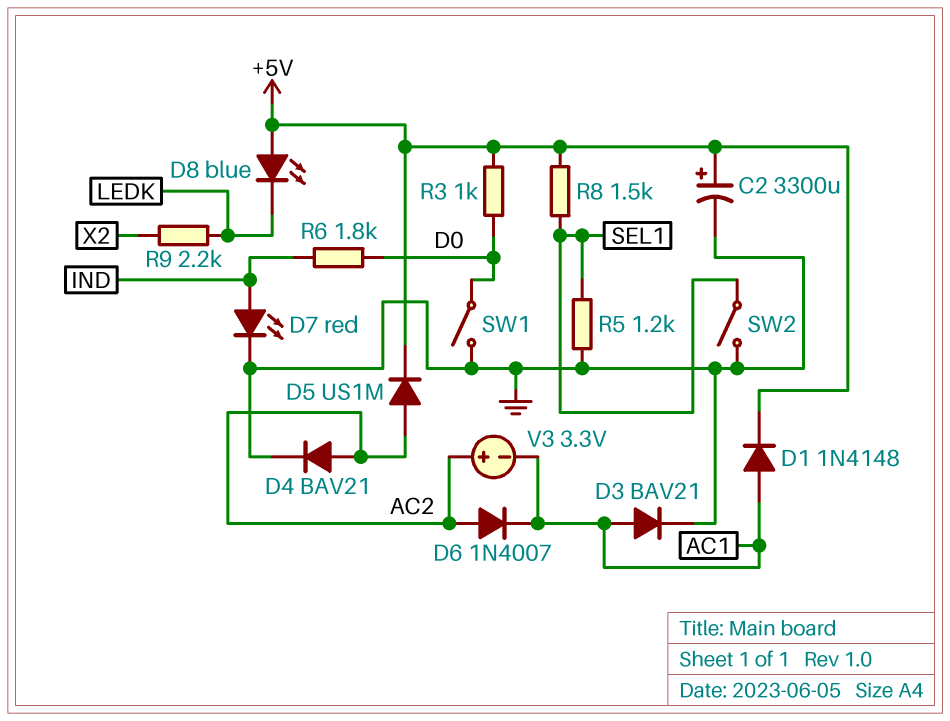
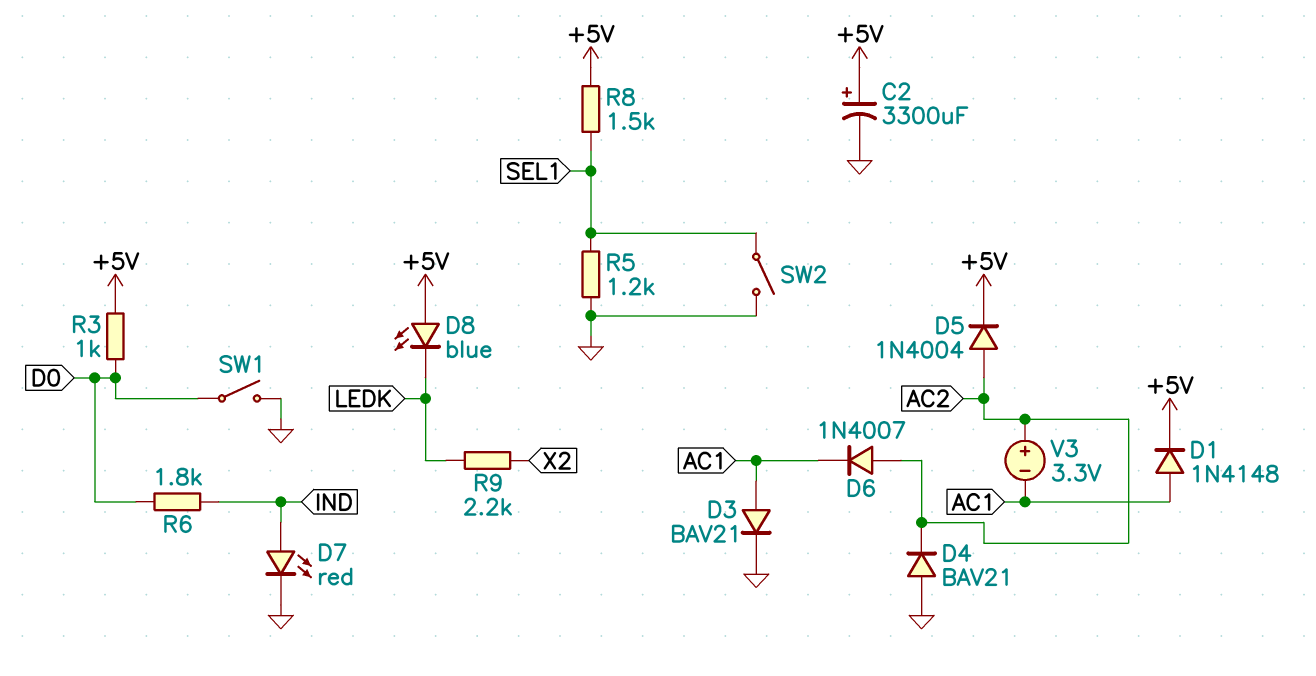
D4: diode BAV21 (A AC2, K GND) -> diode BAV21 (A GND, K AC2)
D5: diode US1M (A AC2, K +5V) -> diode 1N4004 (A AC2, K +5V)

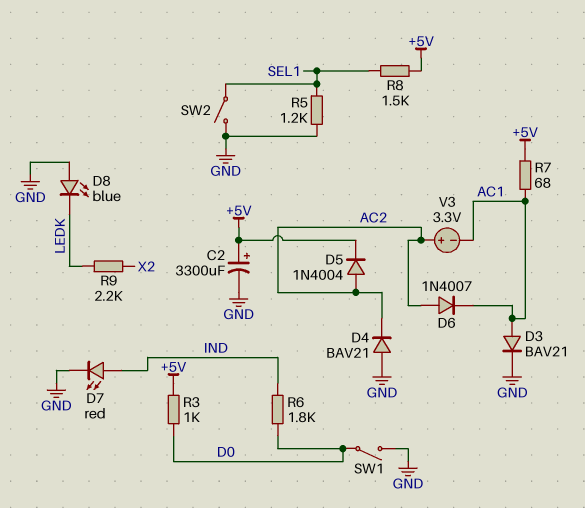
D1: diode 1N4148 (A AC1, K +5V) -> none
D8: LED blue (A +5V, K LEDK) -> LED blue (A GND, K LEDK)
R7: none -> 68 (+5V, AC1)

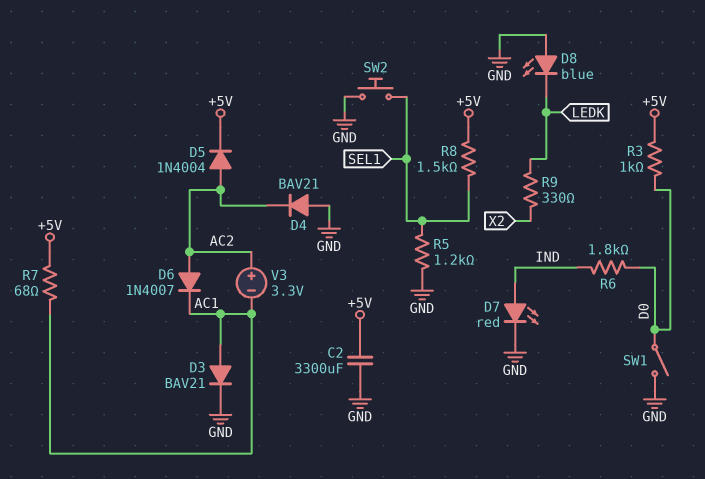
C2: 3300uF (plus +5V, minus GND) -> 3300uF (+5V, GND)
R9: 2.2k (LEDK, X2) -> 330 (LEDK, X2)
SW2: switch (GND, SEL1) -> button (GND, SEL1)

